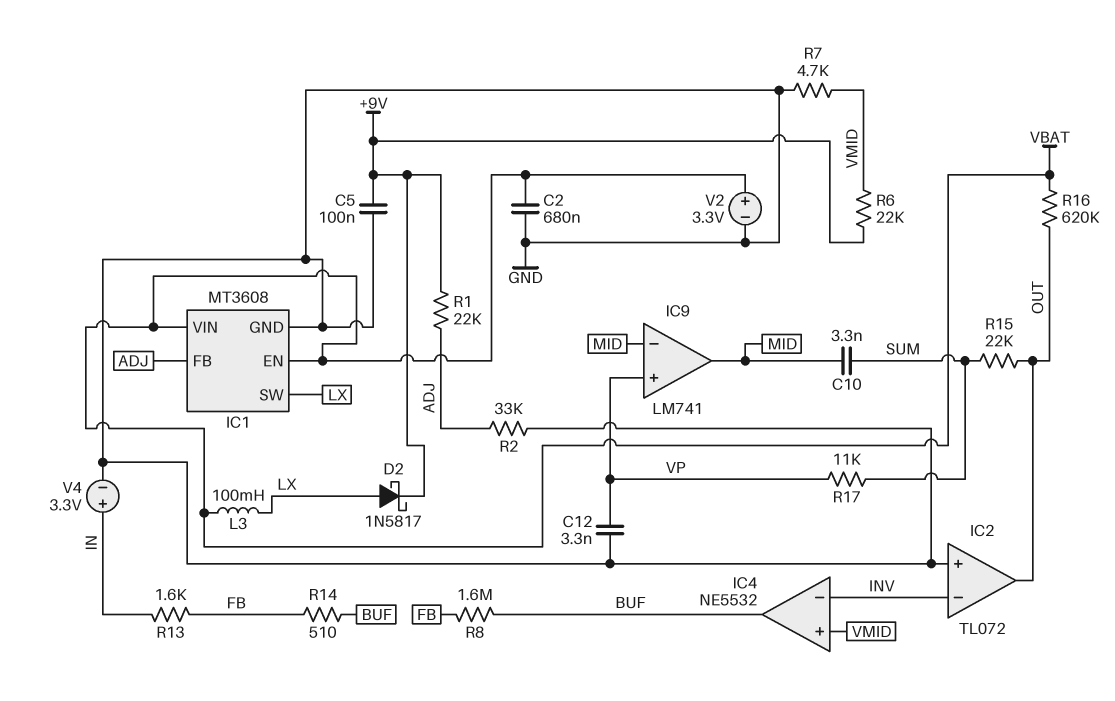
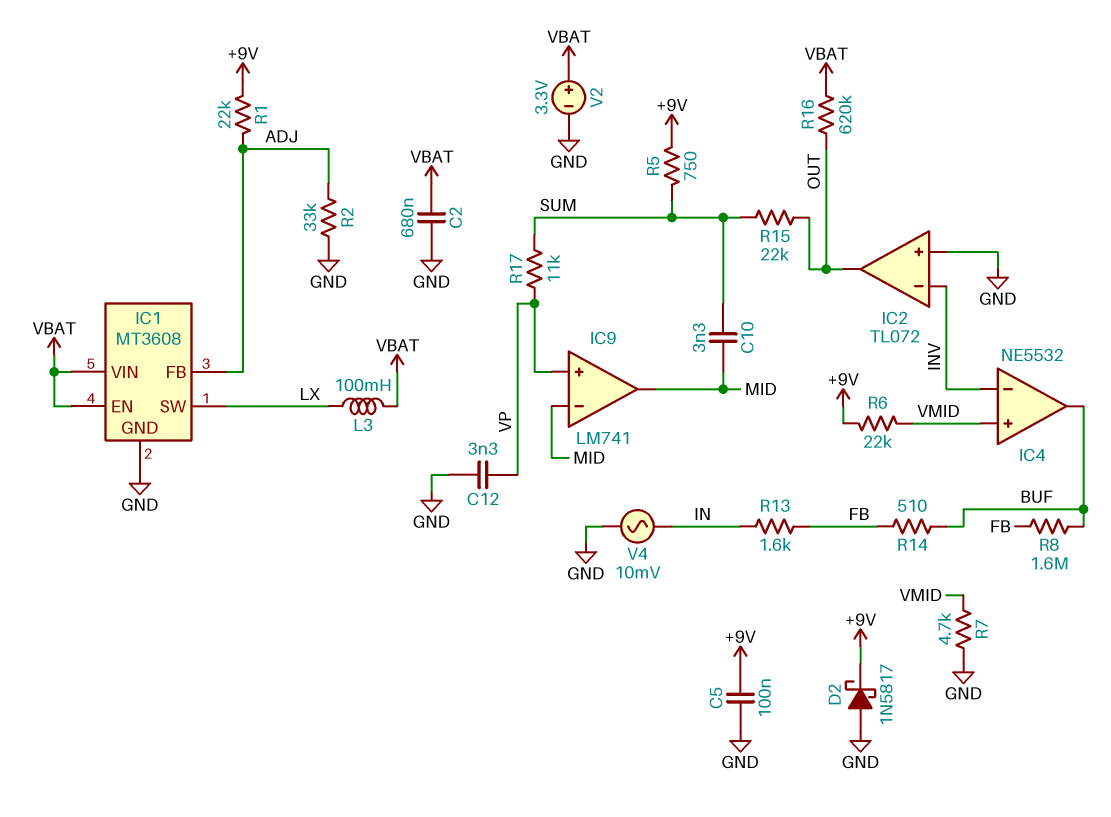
D2: schottky 1N5817 (A LX, K +9V) -> schottky 1N5817 (A GND, K +9V)
R5: none -> 750 (+9V, SUM)
V4: 3.3V (plus IN, minus GND) -> AC 10mV (GND, IN)

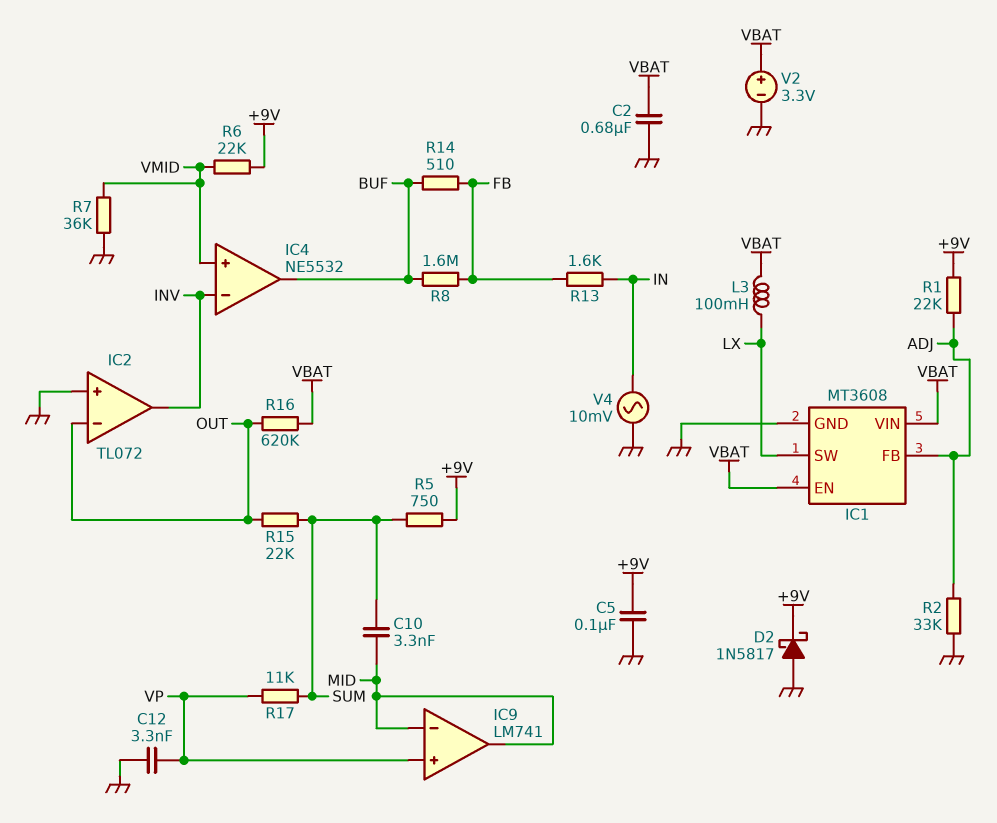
IC2 pin in-: INV -> OUT
IC2 pin out: OUT -> INV
R7: 4.7k (GND, VMID) -> 36k (GND, VMID)

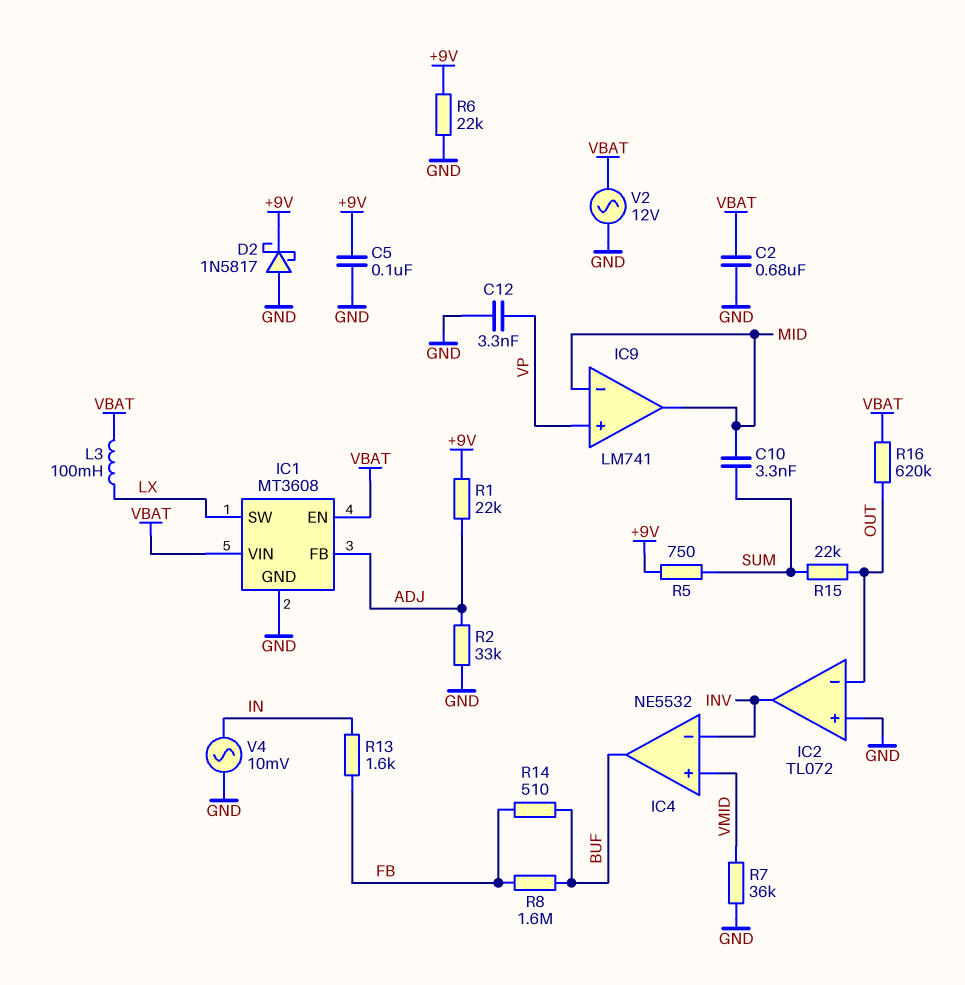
R6: 22k (+9V, VMID) -> 22k (+9V, GND)
R17: 11k (SUM, VP) -> none
V2: 3.3V (plus VBAT, minus GND) -> AC 12V (GND, VBAT)

